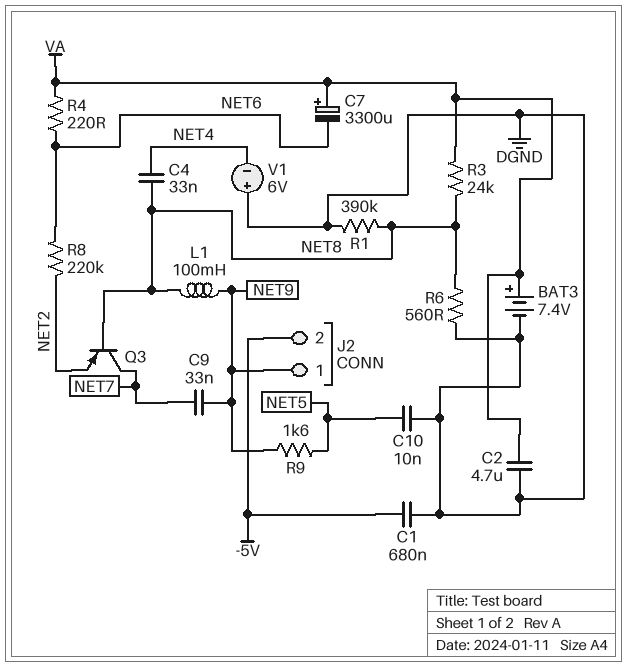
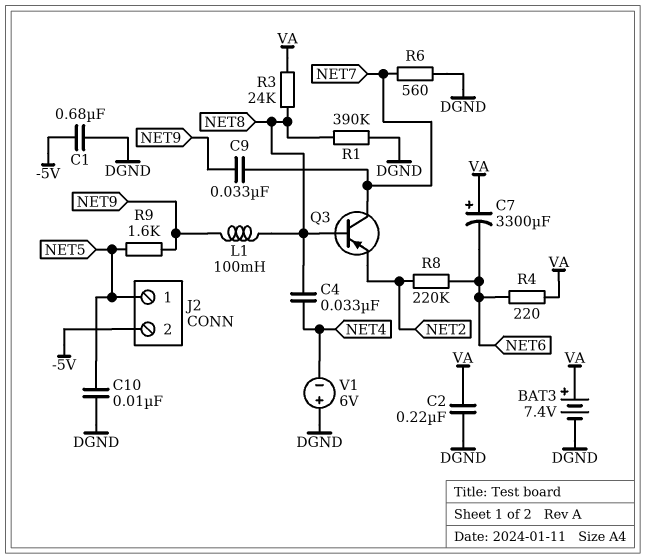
C2: 4.7uF (DGND, VA) -> 220nF (DGND, VA)
J2 pin 1: NET9 -> NET5
R6: 560 (DGND, NET8) -> 560 (DGND, NET7)

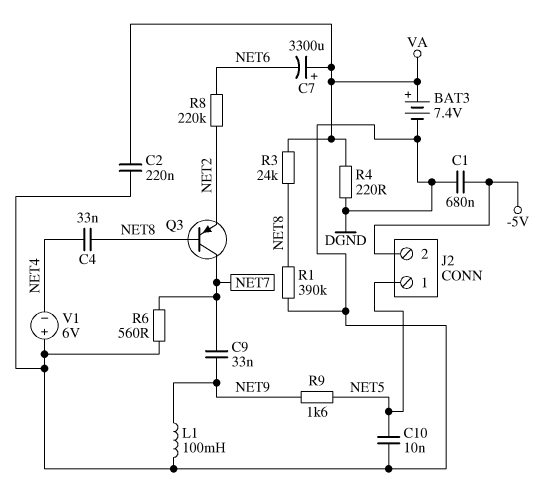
L1: 100mH (NET8, NET9) -> 100mH (DGND, NET9)
R4: 220 (NET6, VA) -> 220 (DGND, VA)

